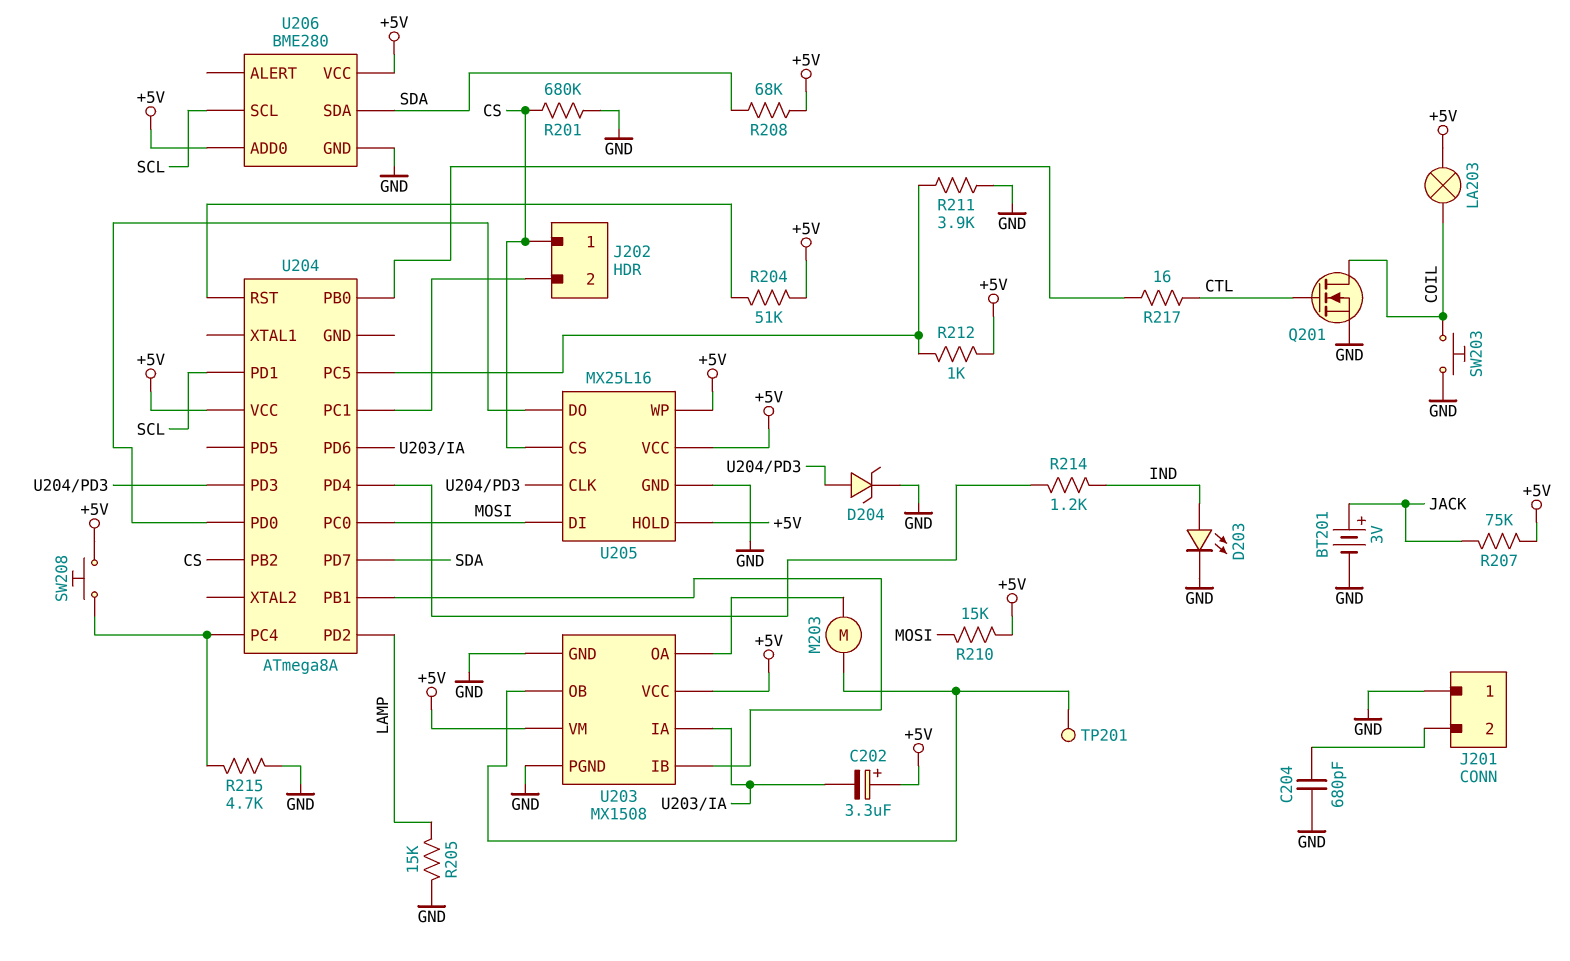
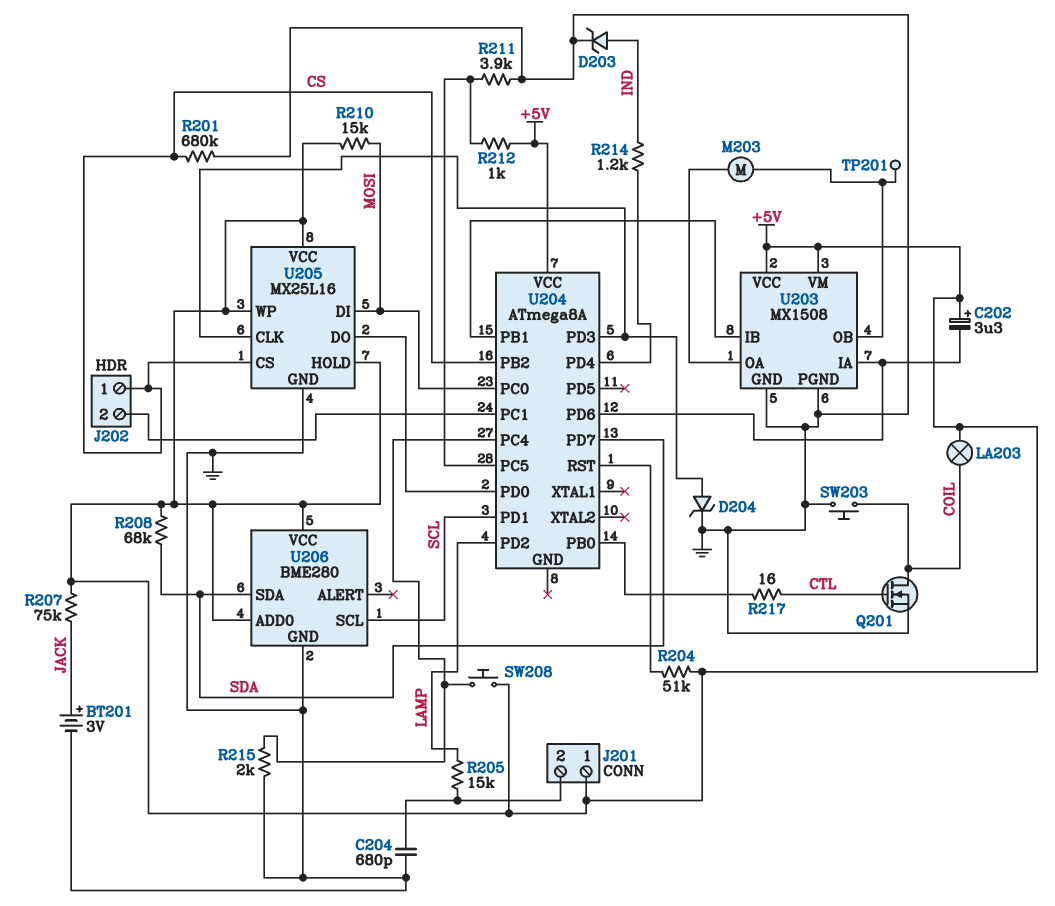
D203: LED (A IND, K GND) -> zener (A IND, K GND)
J201 pin 1: GND -> +5V
R205: 15k (GND, LAMP) -> 15k (J201/2, LAMP)
R215: 4.7k (GND, U204/PC4) -> 2k (GND, U204/PC4)

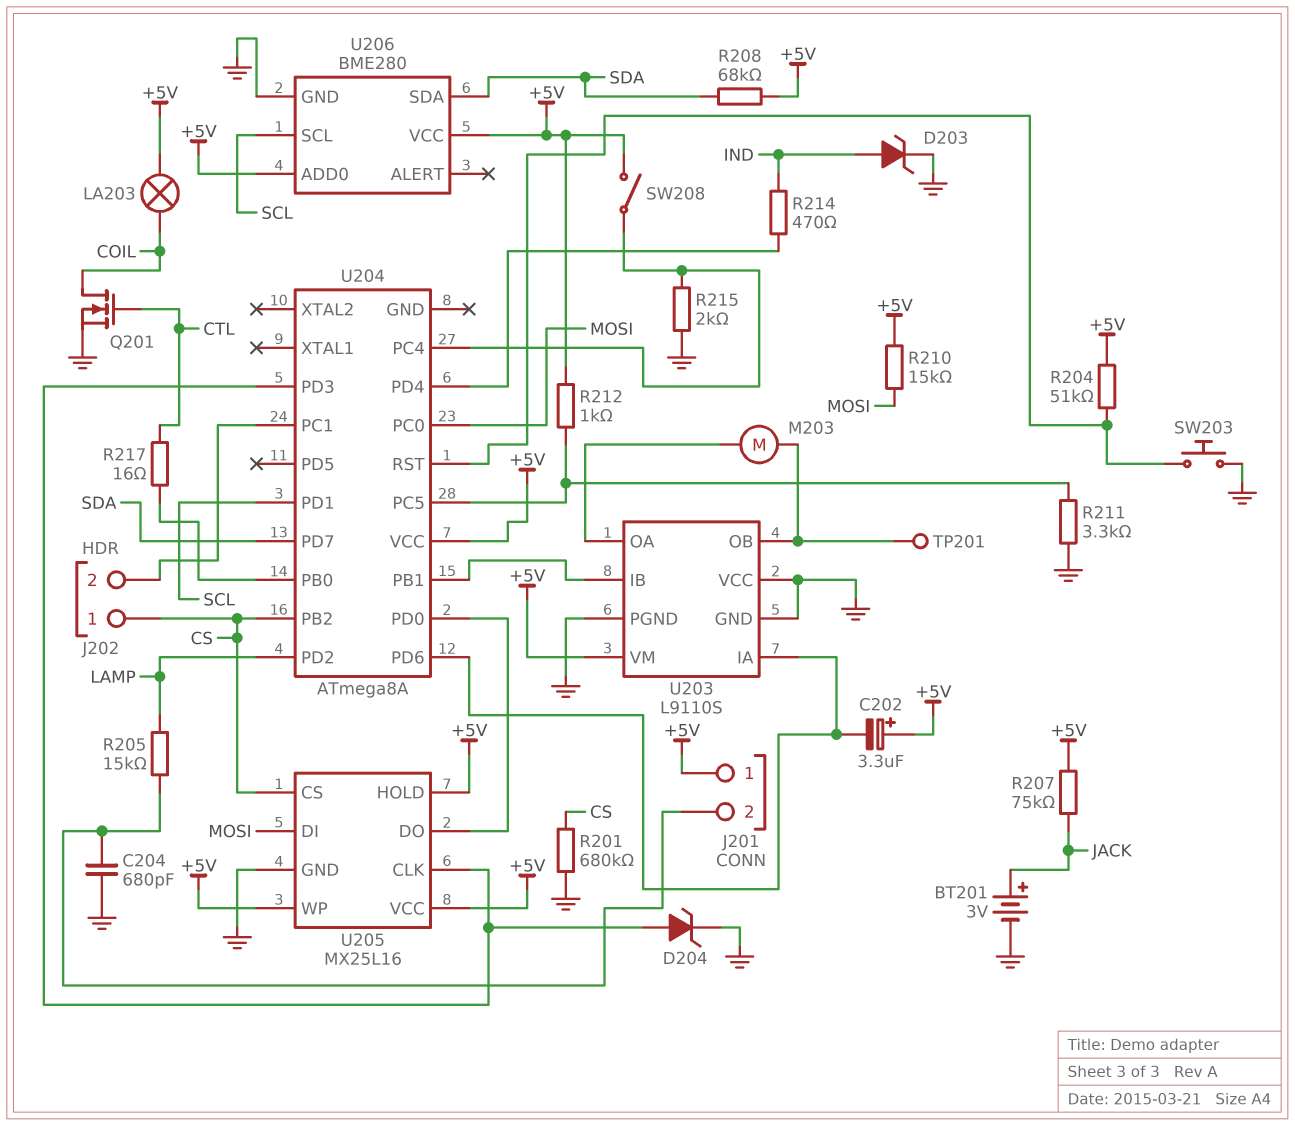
R211: 3.9k (GND, U204/PC5) -> 3.3k (GND, U204/PC5)
R214: 1.2k (IND, U204/PD4) -> 470 (IND, U204/PD4)
SW203: button (COIL, GND) -> button (GND, U204/RST)
SW208: button (+5V, U204/PC4) -> switch (+5V, U204/PC4)
U203: MX1508 -> L9110S
U203 pin VCC: +5V -> GND

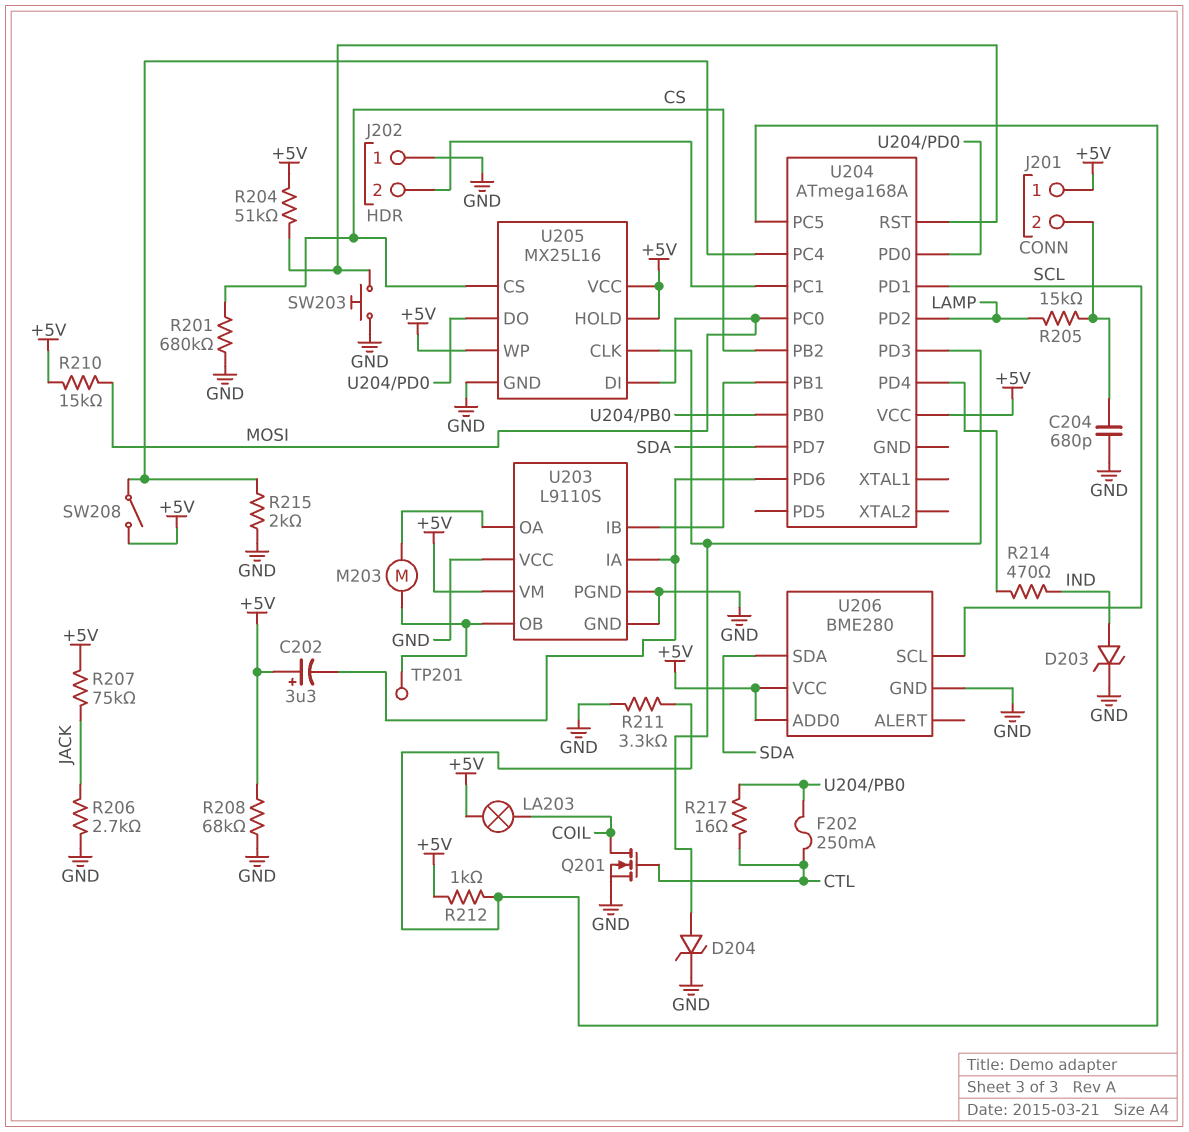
BT201: 3V (plus JACK, minus GND) -> none
F202: none -> 250mA (CTL, U204/PB0)
J202 pin 1: CS -> GND
R206: none -> 2.7k (GND, JACK)
R208: 68k (+5V, SDA) -> 68k (+5V, GND)
U204: ATmega8A -> ATmega168A

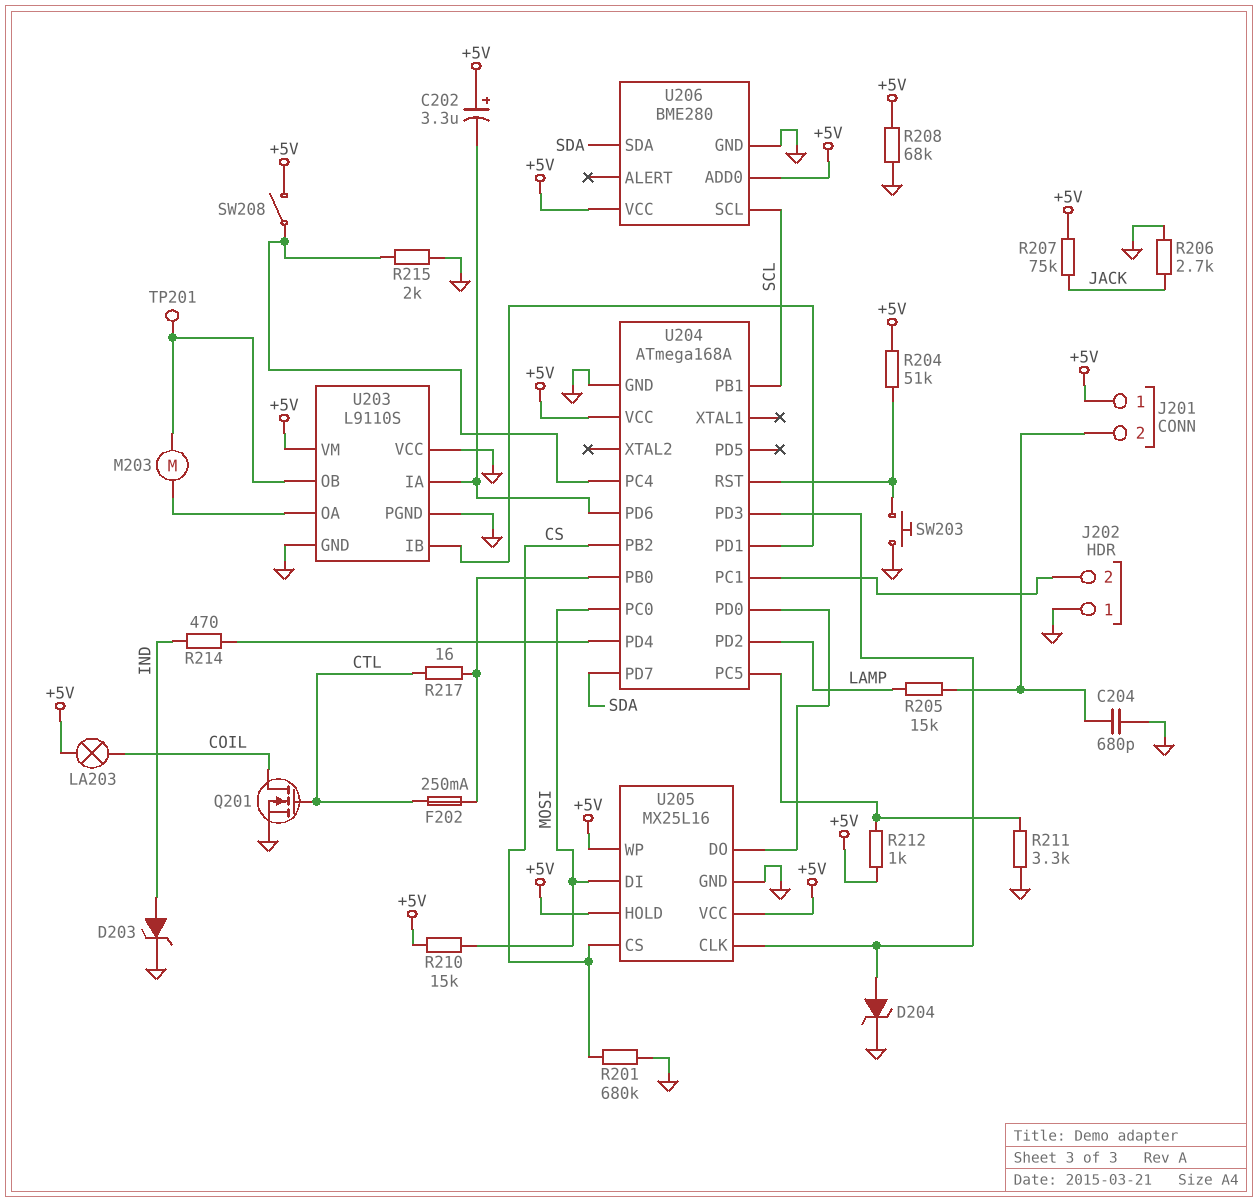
U204 pin GND: none -> GND
U204 pin PB1: U203/IB -> SCL
U204 pin PD1: SCL -> U203/IB

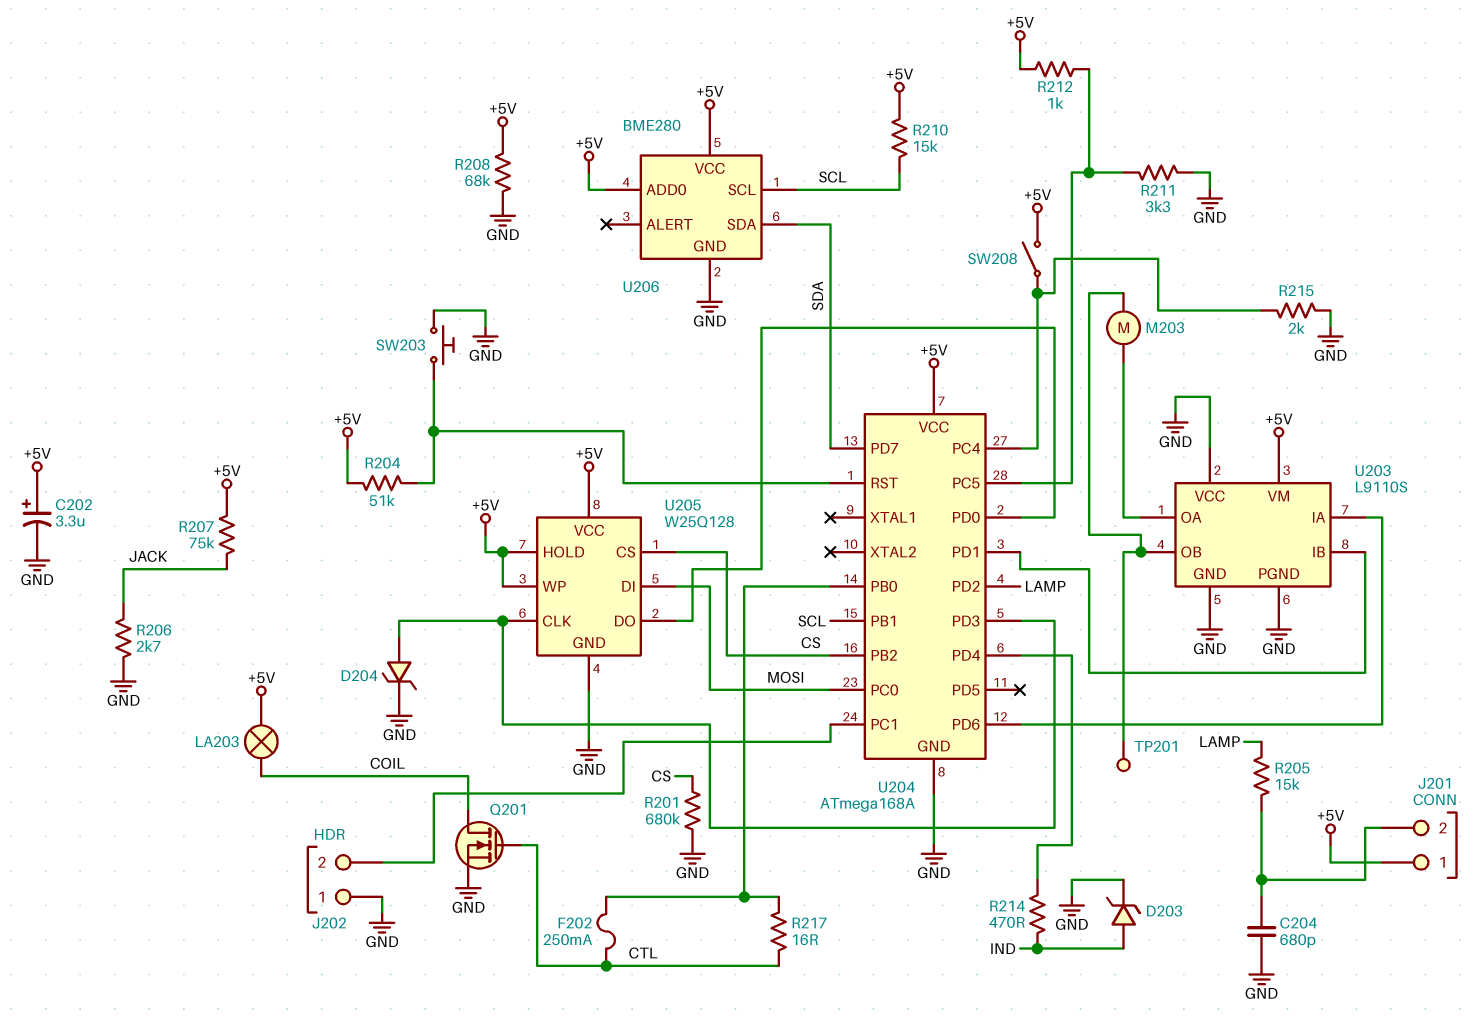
C202: 3.3uF (plus +5V, minus U203/IA) -> 3.3uF (plus +5V, minus GND)
R210: 15k (+5V, MOSI) -> 15k (+5V, SCL)
U205: MX25L16 -> W25Q128

